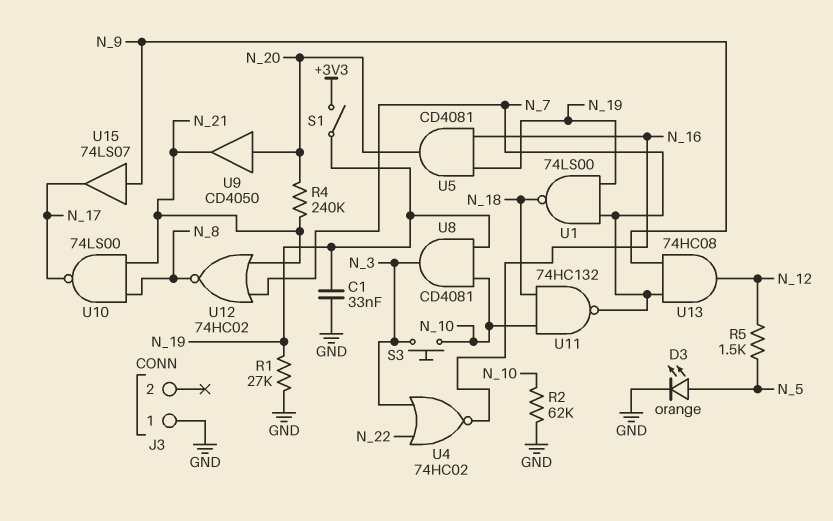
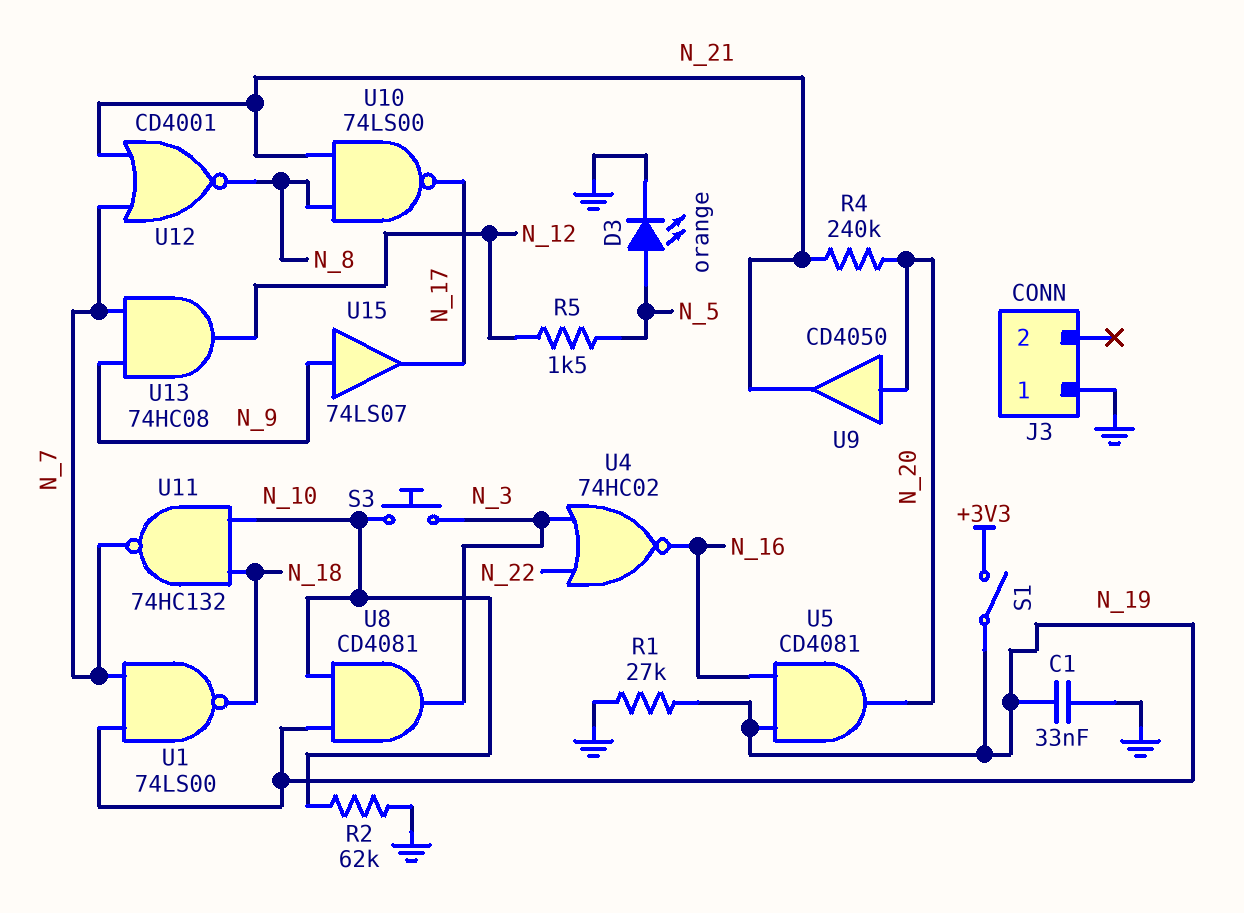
U12: NOR 74HC02 (in N_7, in N_21, out N_8) -> NOR CD4001 (in N_7, in N_21, out N_8)

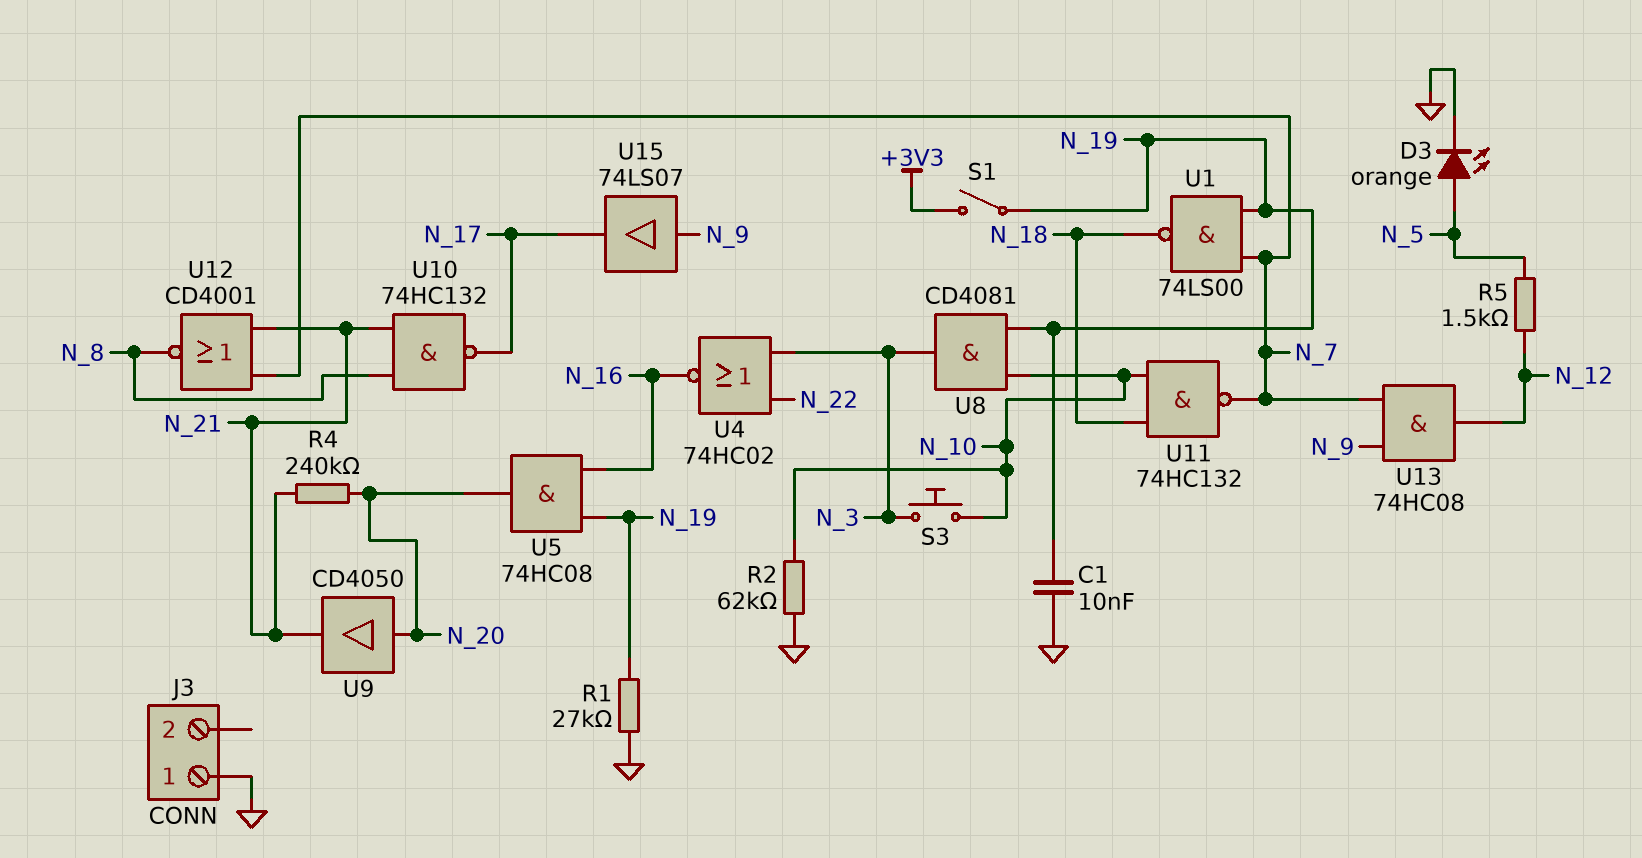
C1: 33nF (GND, N_19) -> 10nF (GND, N_19)
U5: AND CD4081 (in N_16, in N_19, out N_20) -> AND 74HC08 (in N_16, in N_19, out N_20)
U10: NAND 74LS00 (in N_8, in N_21, out N_17) -> NAND 74HC132 (in N_8, in N_21, out N_17)

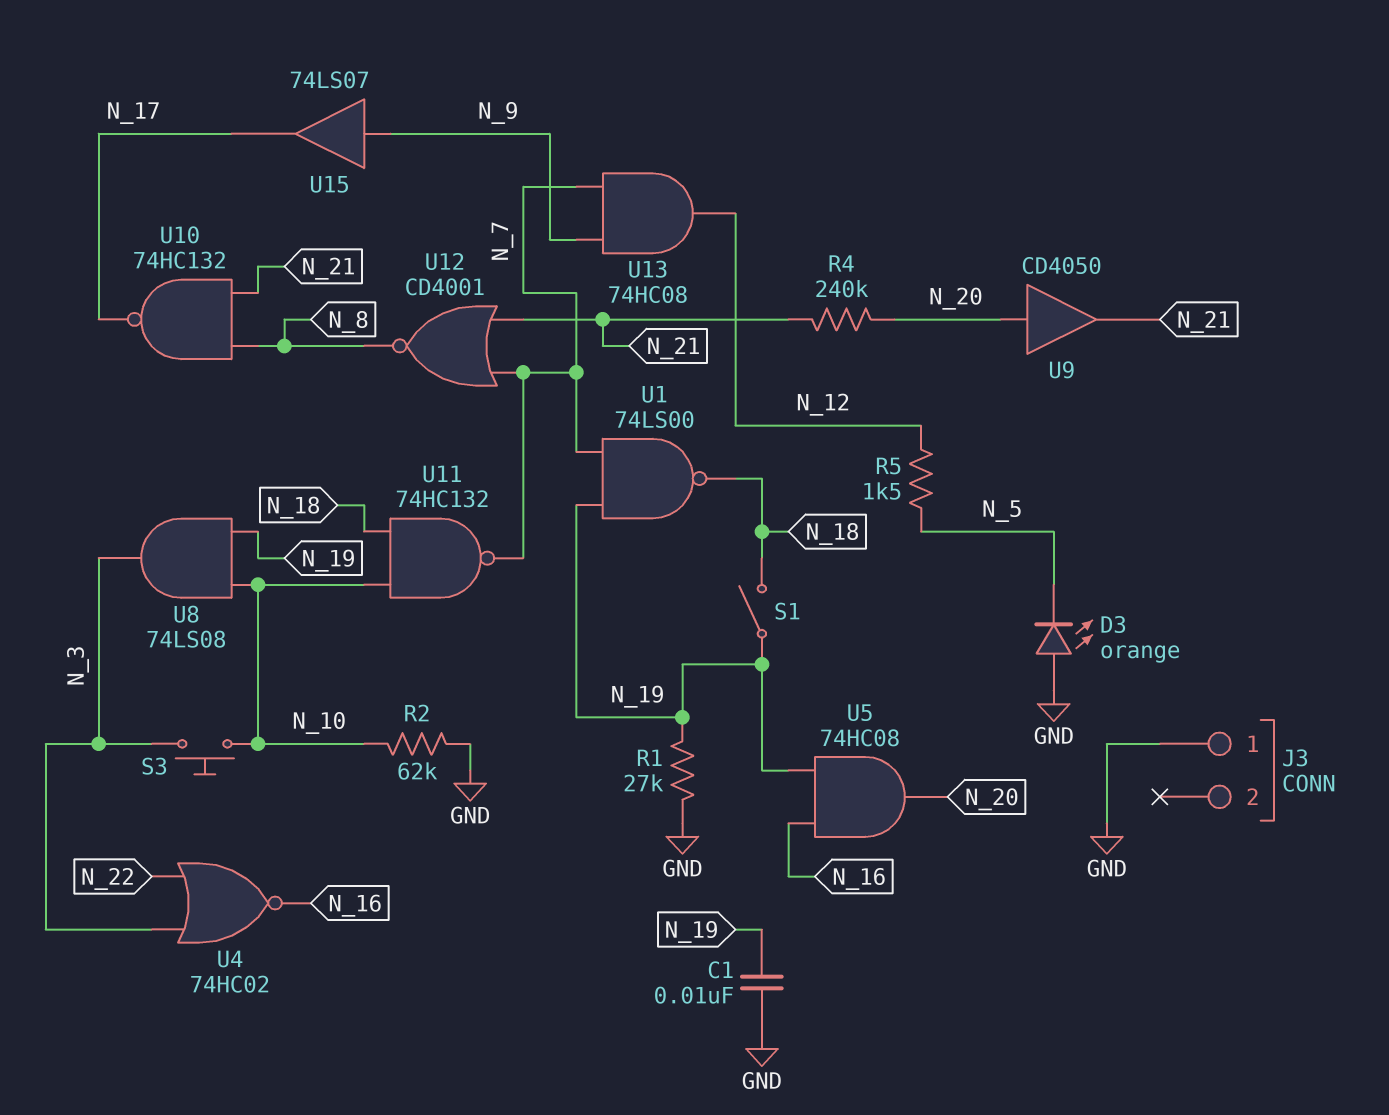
D3: LED orange (A N_5, K GND) -> LED orange (A GND, K N_5)
S1: switch (+3V3, N_19) -> switch (N_18, N_19)
U8: AND CD4081 (in N_10, in N_19, out N_3) -> AND 74LS08 (in N_10, in N_19, out N_3)

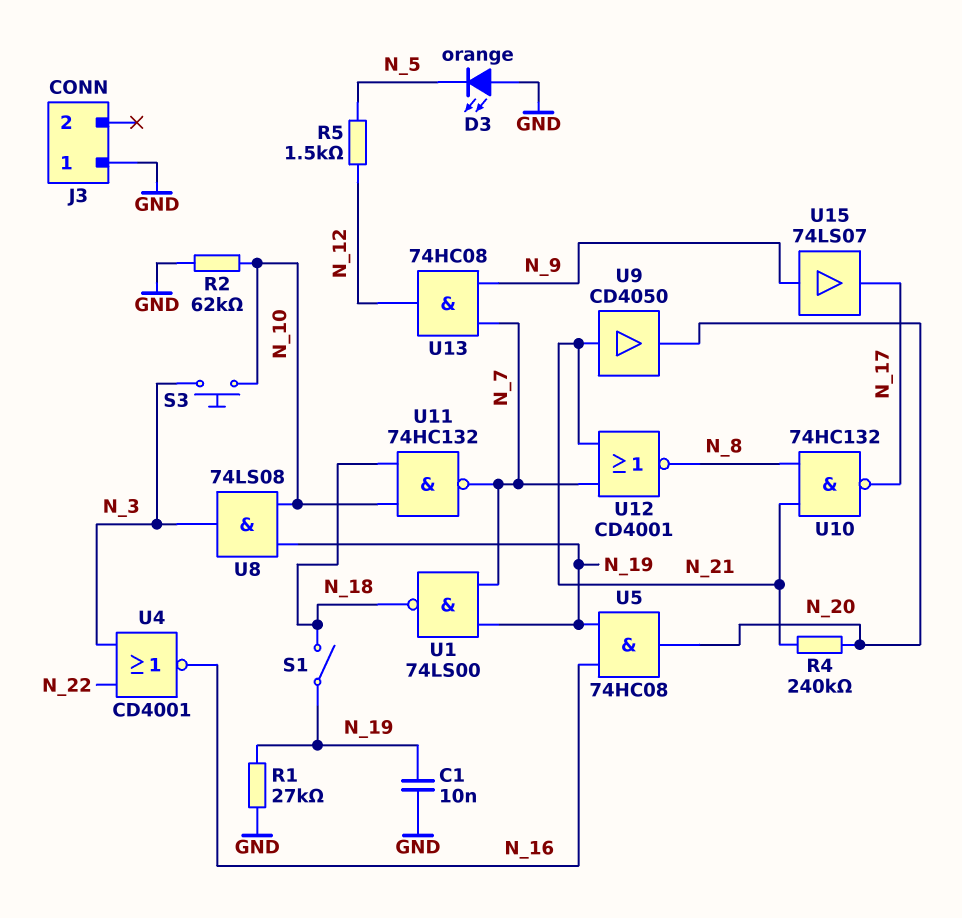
U4: NOR 74HC02 (in N_3, in N_22, out N_16) -> NOR CD4001 (in N_3, in N_22, out N_16)
U9: buffer CD4050 (in N_20, out N_21) -> buffer CD4050 (in N_21, out N_20)

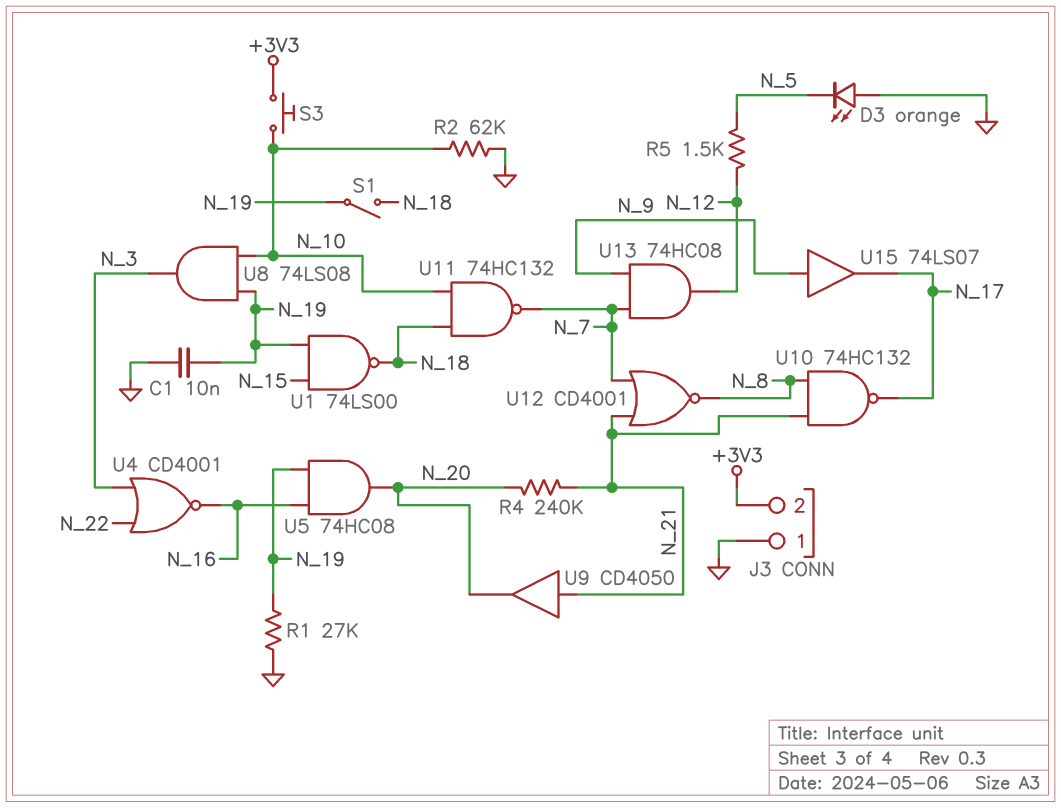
J3 pin 2: none -> +3V3
S3: button (N_3, N_10) -> button (+3V3, N_10)
U1: NAND 74LS00 (in N_7, in N_19, out N_18) -> NAND 74LS00 (in N_15, in N_19, out N_18)

